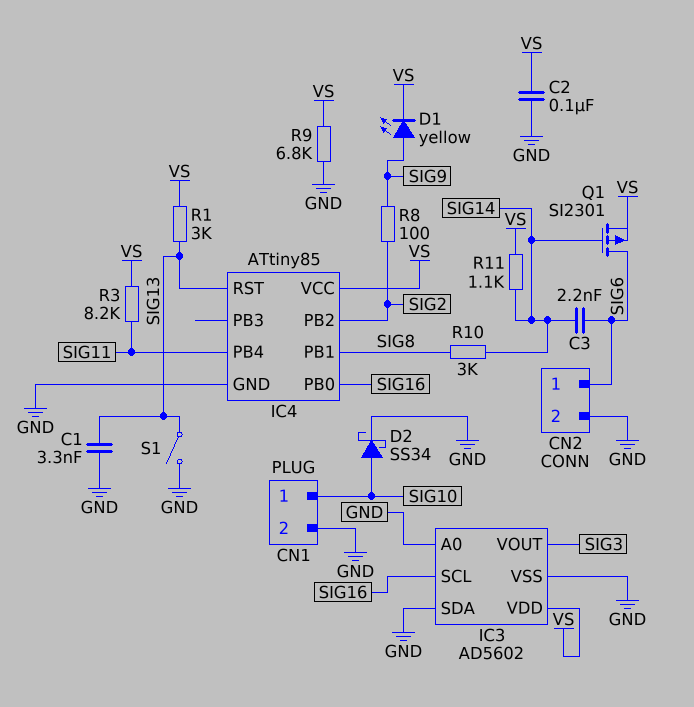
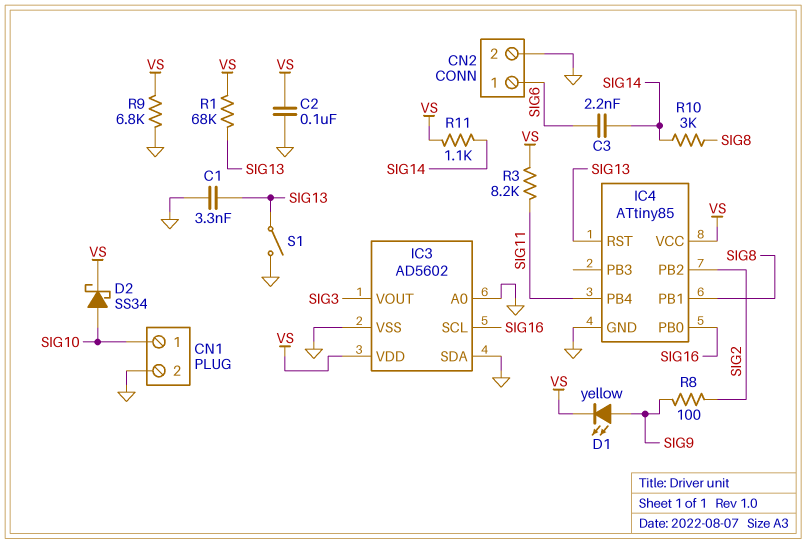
D2: schottky SS34 (A SIG10, K GND) -> schottky SS34 (A SIG10, K VS)
Q1: PMOS SI2301 (G SIG14, D SIG6, S VS) -> none
R1: 3k (SIG13, VS) -> 68k (SIG13, VS)

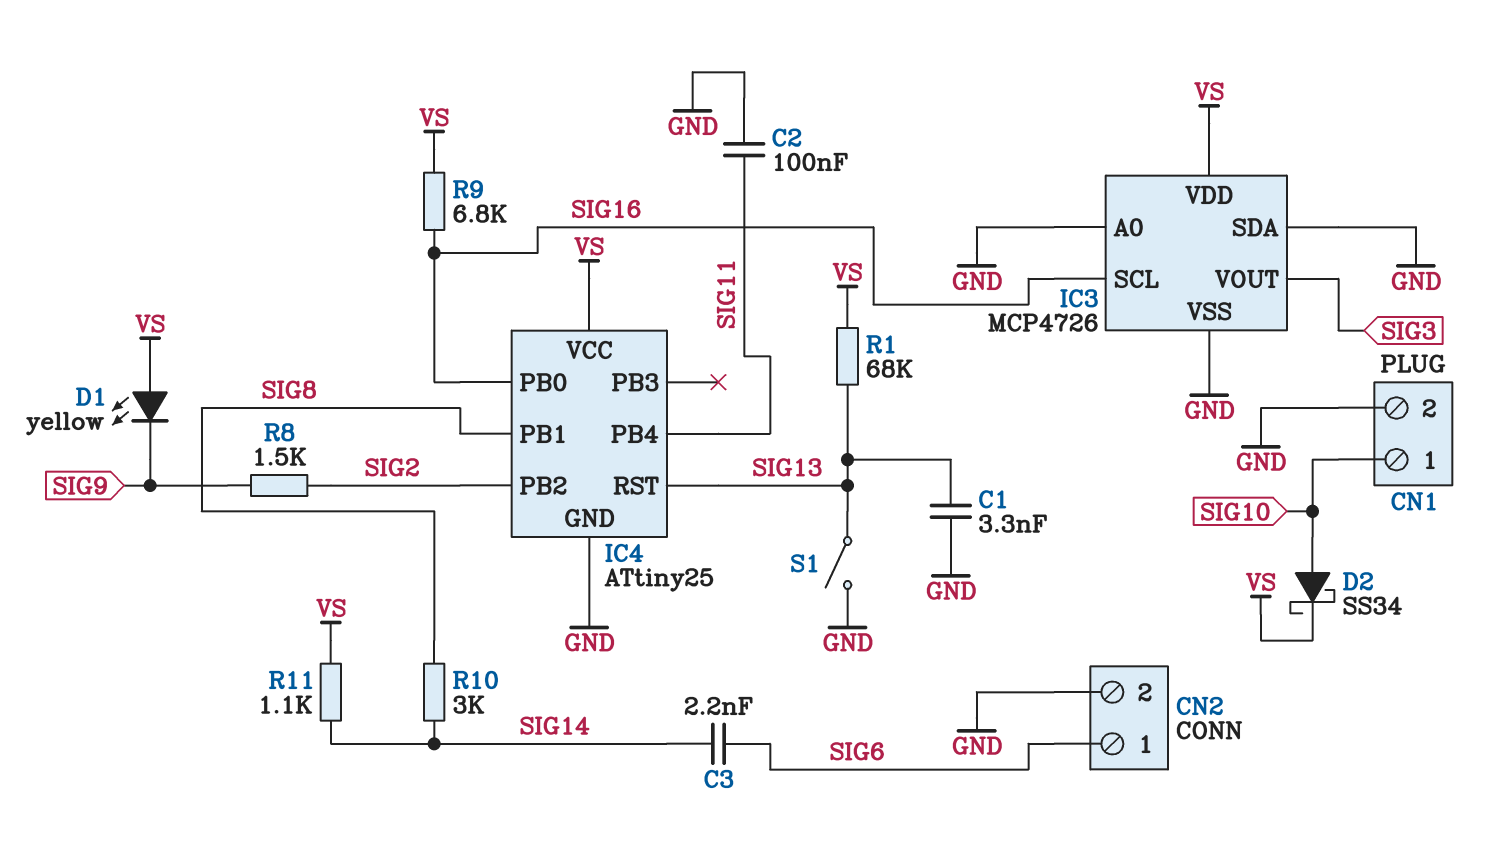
C2: 100nF (GND, VS) -> 100nF (GND, SIG11)
D1: LED yellow (A SIG9, K VS) -> LED yellow (A VS, K SIG9)
IC3: AD5602 -> MCP4726
IC4: ATtiny85 -> ATtiny25
R3: 8.2k (SIG11, VS) -> none
R8: 100 (SIG2, SIG9) -> 1.5k (SIG2, SIG9)
R9: 6.8k (GND, VS) -> 6.8k (SIG16, VS)

